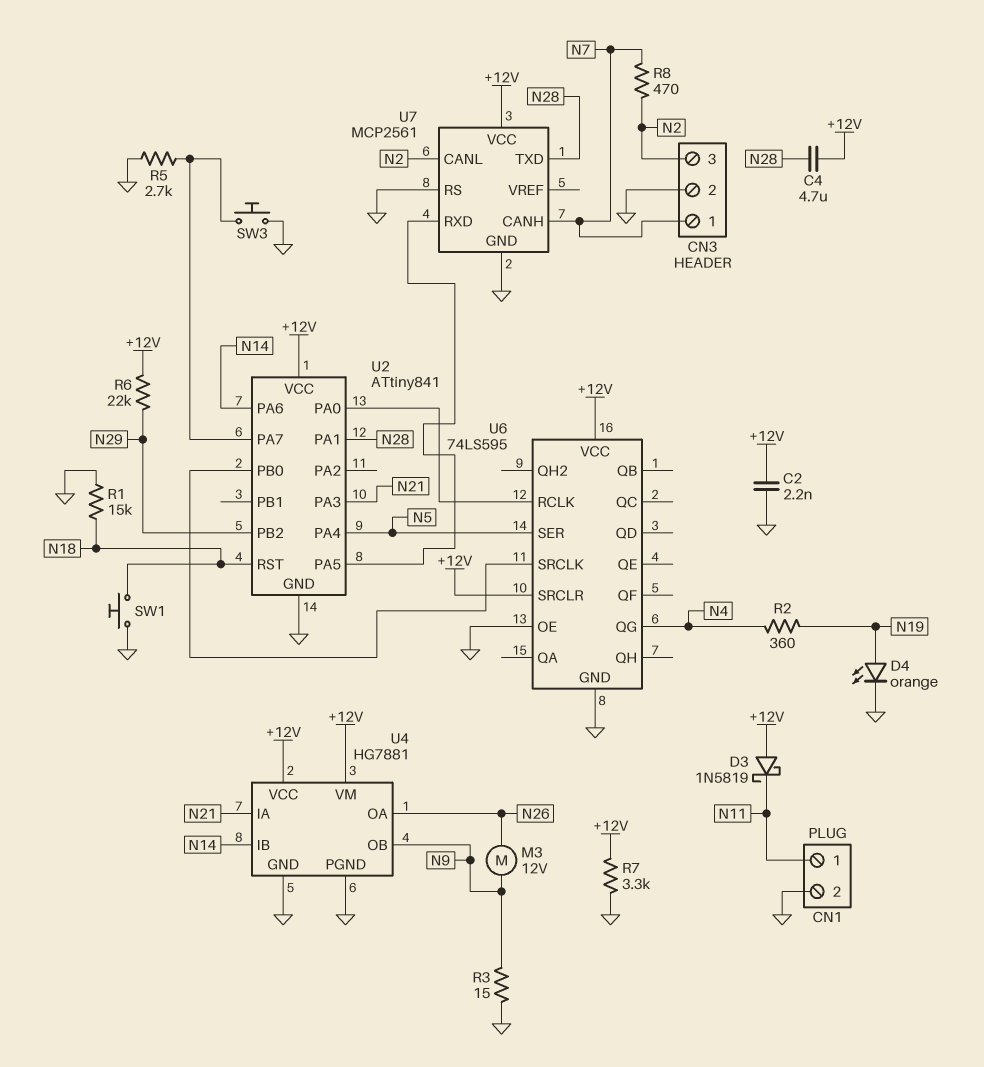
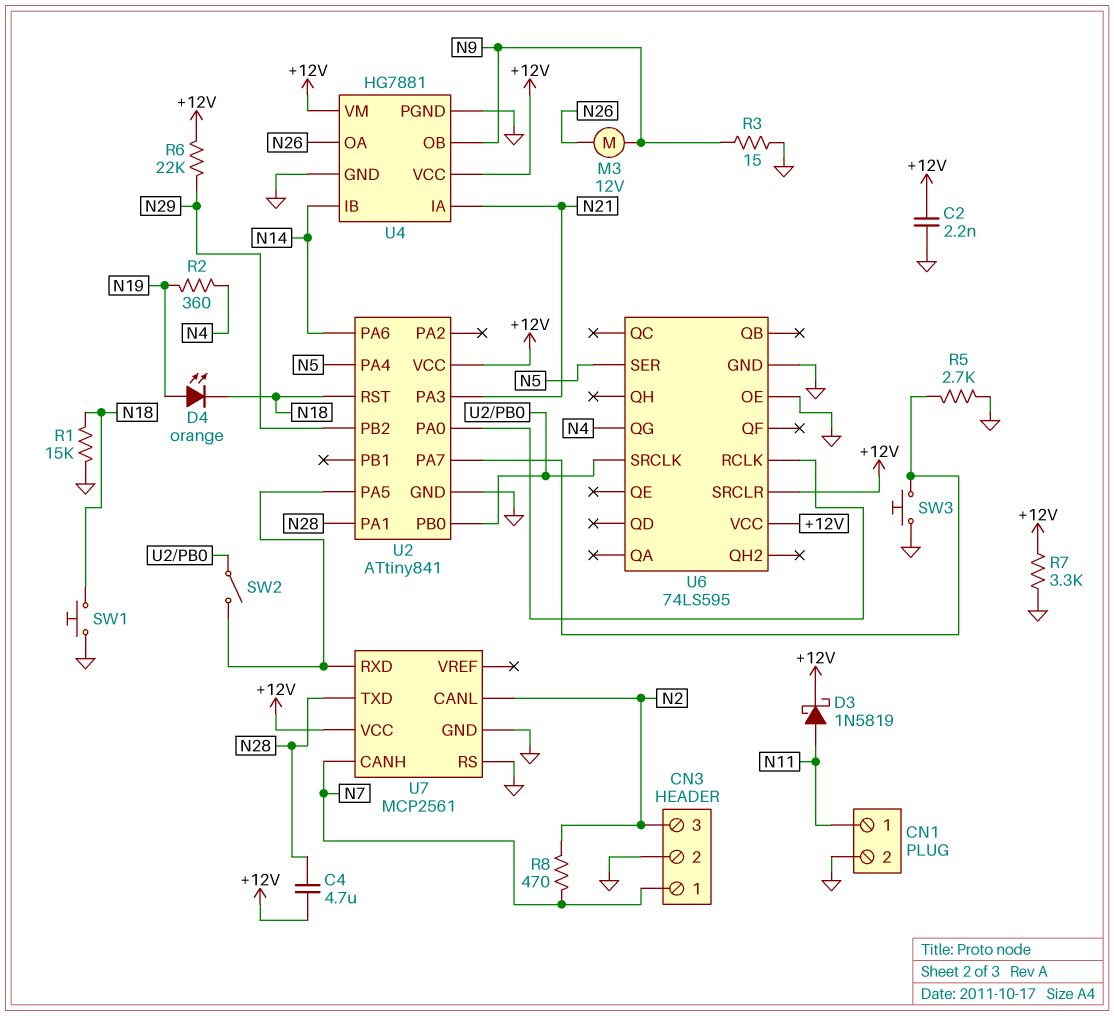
D3: schottky 1N5819 (A +12V, K N11) -> schottky 1N5819 (A N11, K +12V)
D4: LED orange (A N19, K GND) -> LED orange (A N19, K N18)
SW2: none -> switch (U2/PA5, U2/PB0)

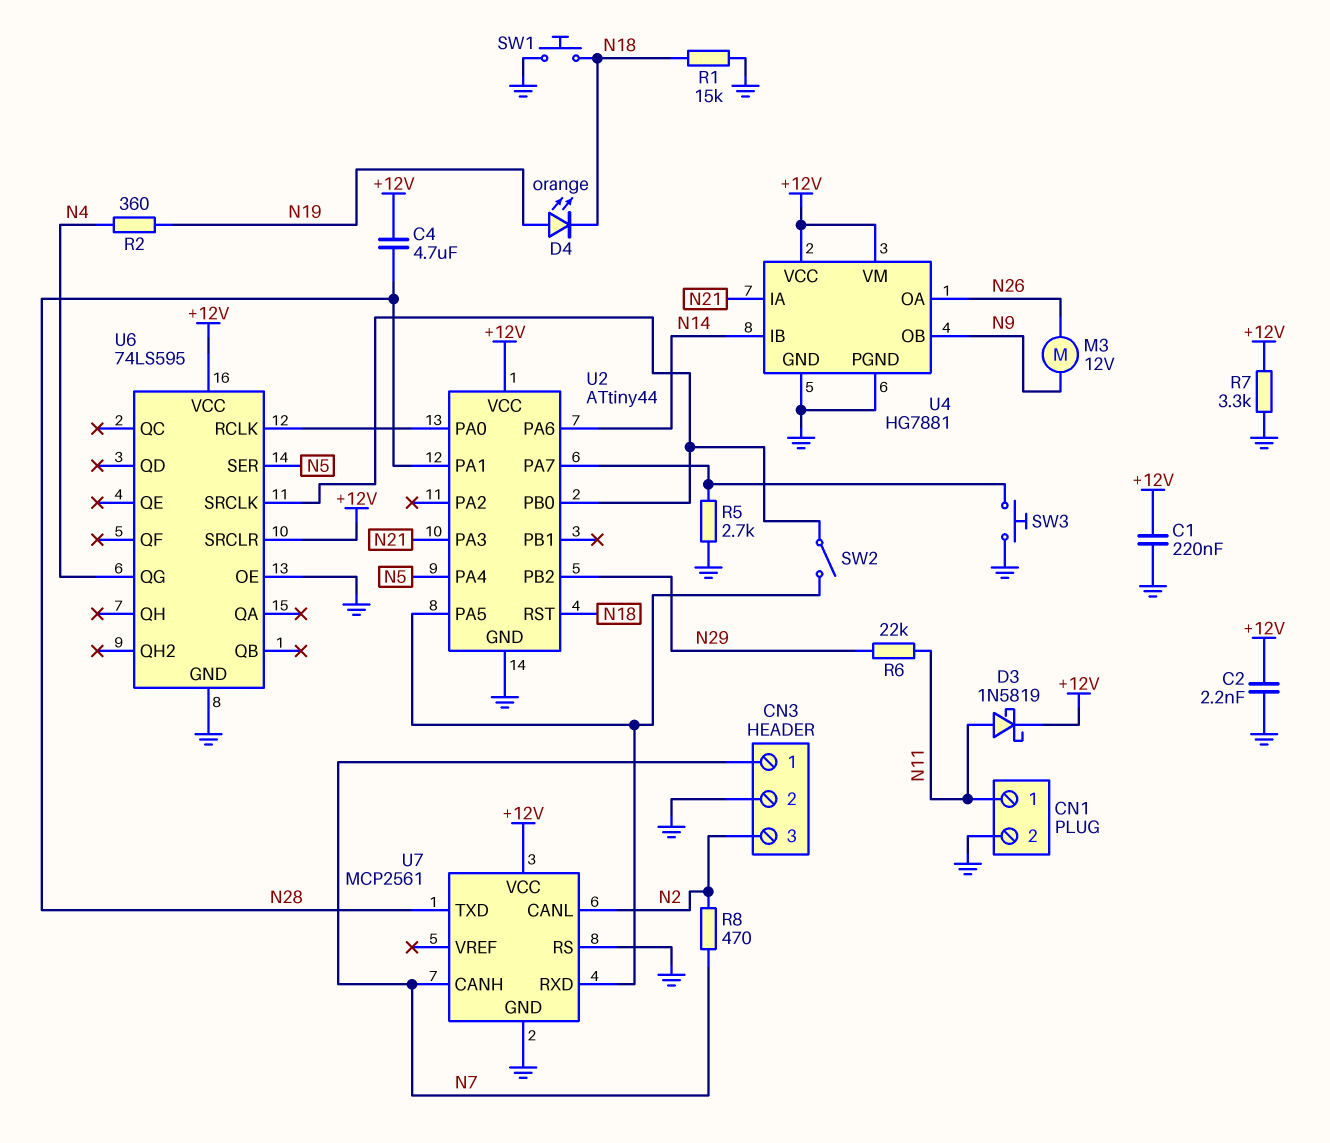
C1: none -> 220nF (+12V, GND)
R3: 15 (GND, N9) -> none
R6: 22k (+12V, N29) -> 22k (N11, N29)
U2: ATtiny841 -> ATtiny44

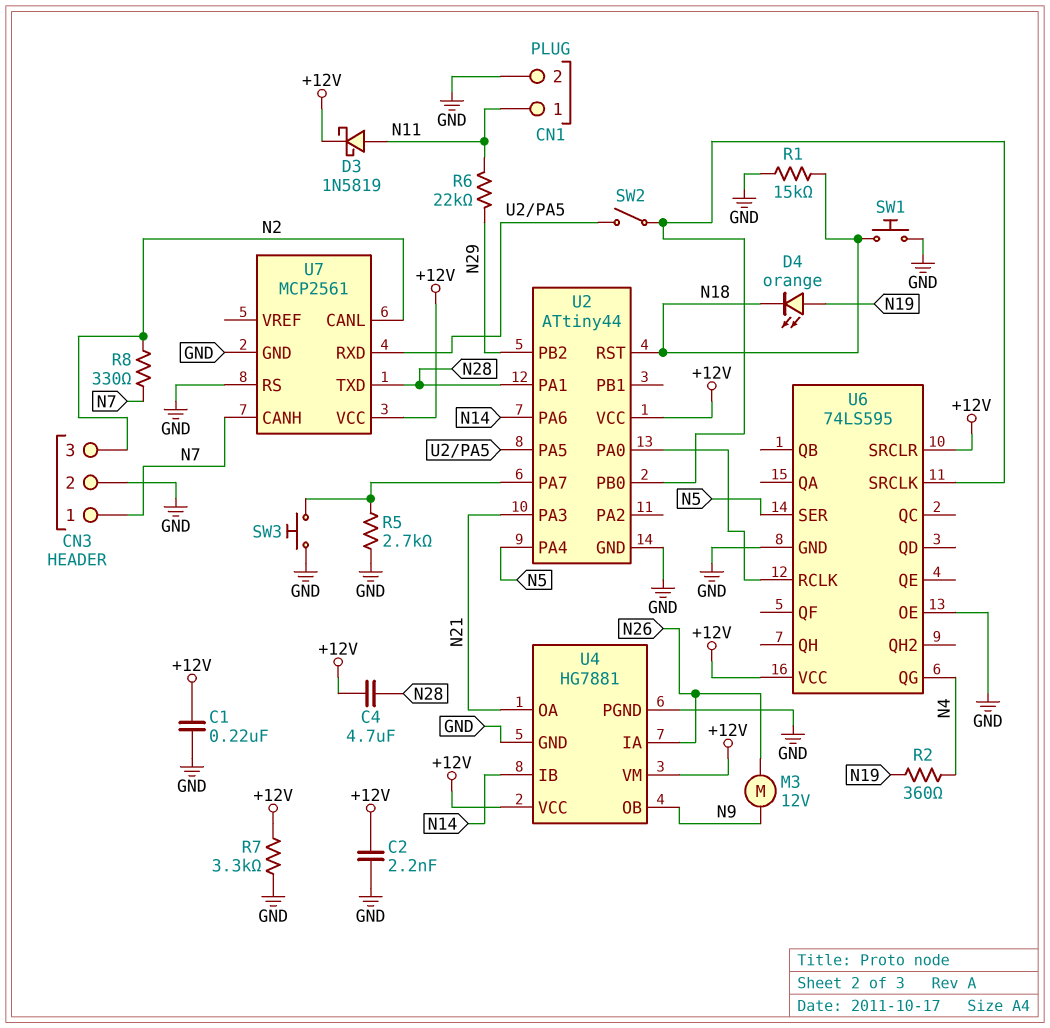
R8: 470 (N2, N7) -> 330 (N2, N7)
U4 pin IA: N21 -> N26
U4 pin OA: N26 -> N21

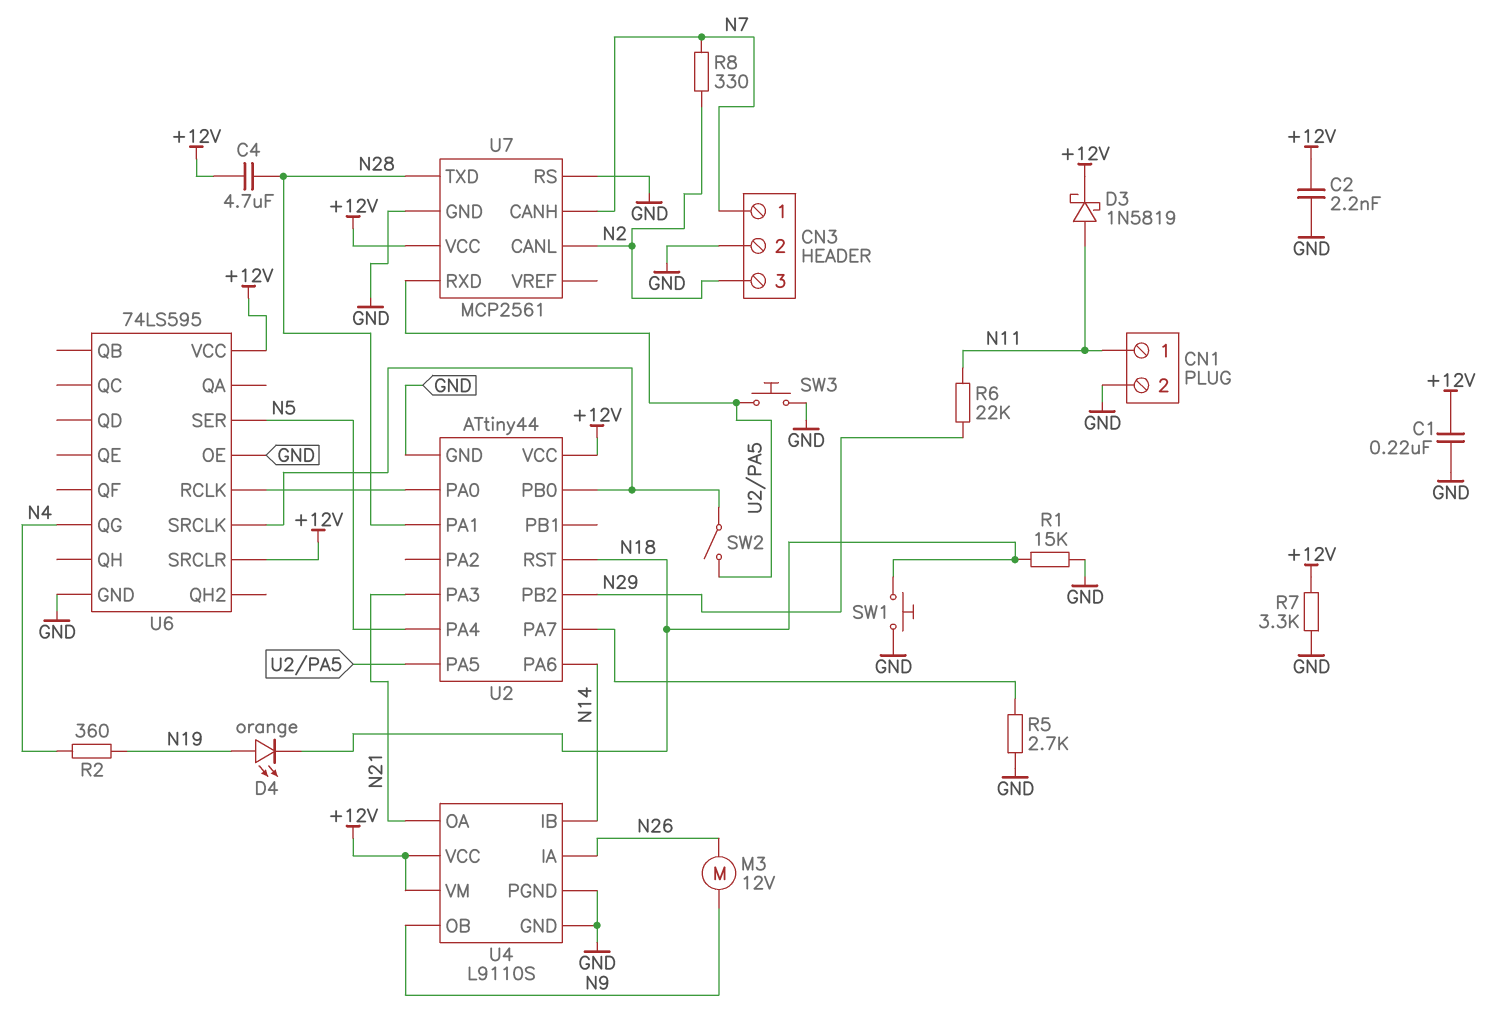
SW3: button (GND, U2/PA7) -> button (GND, U2/PA5)
U4: HG7881 -> L9110S

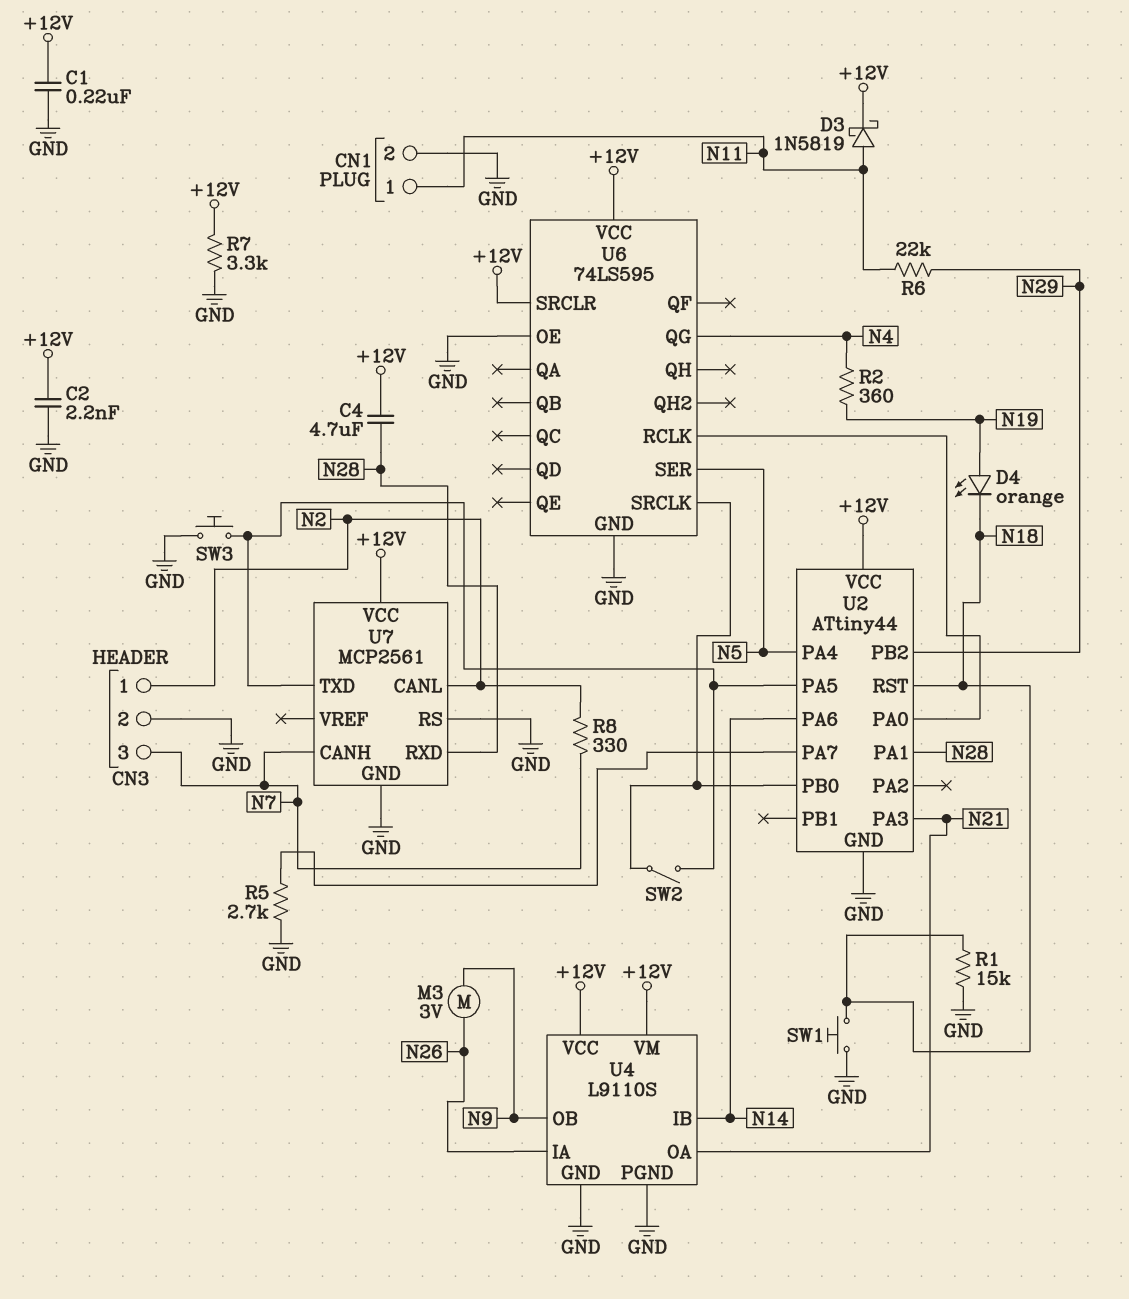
CN3 pin 1: N7 -> N2
CN3 pin 3: N2 -> N7
M3: motor 12V (N9, N26) -> motor 3V (N9, N26)
U7 pin RXD: U2/PA5 -> N28
U7 pin TXD: N28 -> U2/PA5

